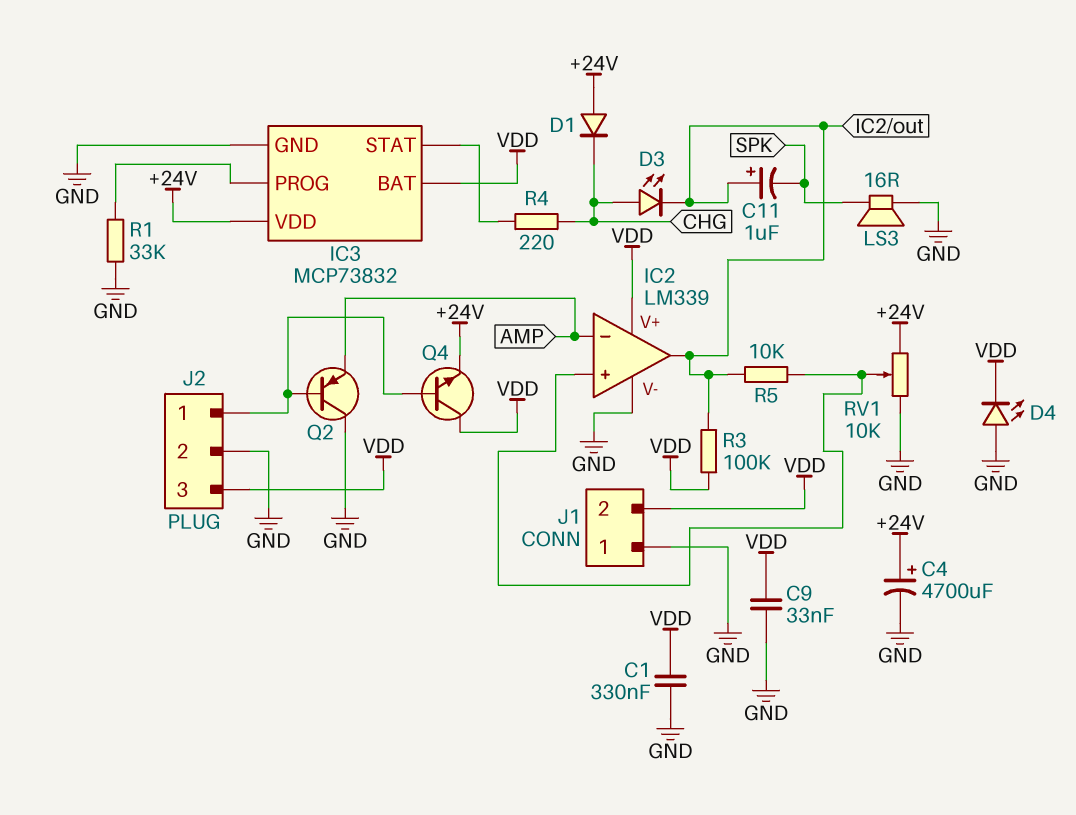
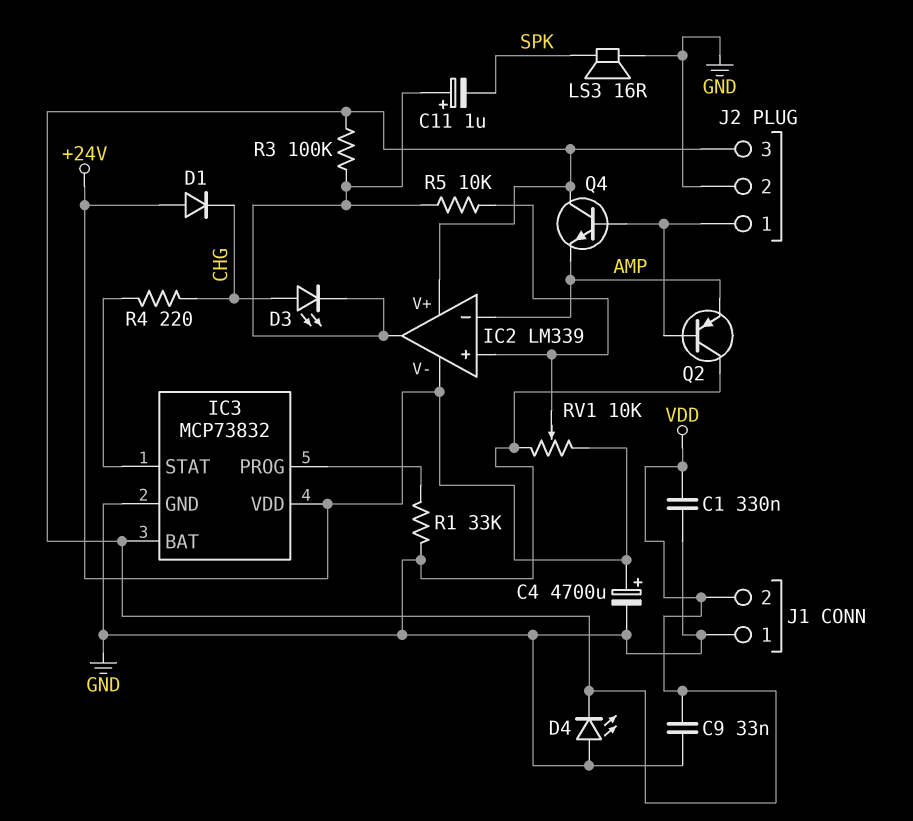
IC2 pin V-: GND -> +24V
Q4: NPN (B J2/1, C VDD, E +24V) -> NPN (B J2/1, C VDD, E AMP)

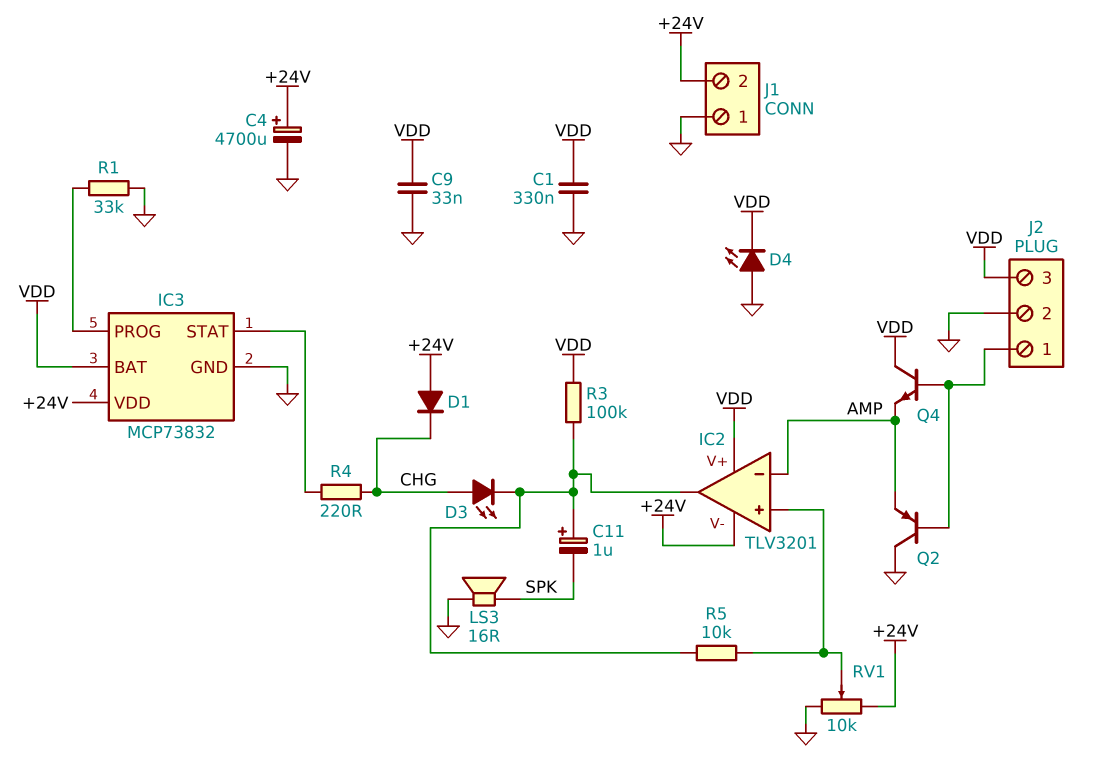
IC2: LM339 -> TLV3201
J1 pin 2: VDD -> +24V

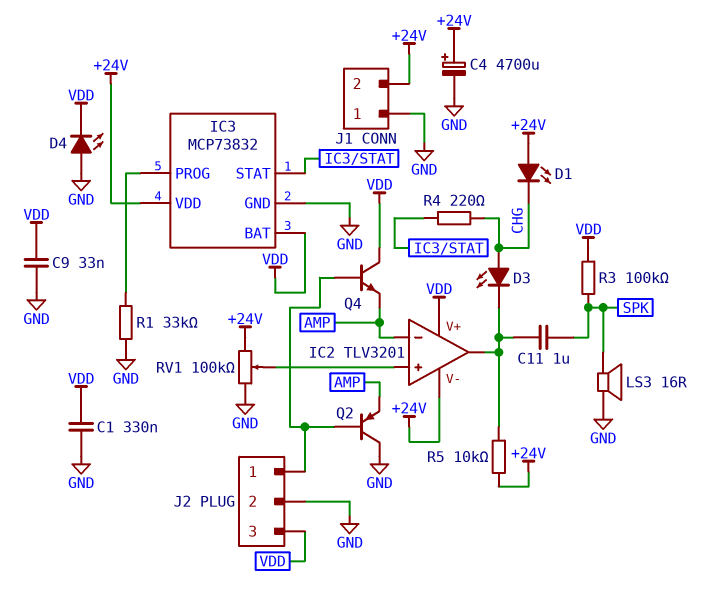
C11: 1uF (plus IC2/out, minus SPK) -> 1uF (IC2/out, SPK)
D1: diode (A +24V, K CHG) -> LED (A +24V, K CHG)
R3: 100k (IC2/out, VDD) -> 100k (SPK, VDD)
R5: 10k (IC2/in+, IC2/out) -> 10k (+24V, IC2/out)
RV1: 10k (+24V, GND, wiper IC2/in+) -> 100k (+24V, GND, wiper IC2/in+)

